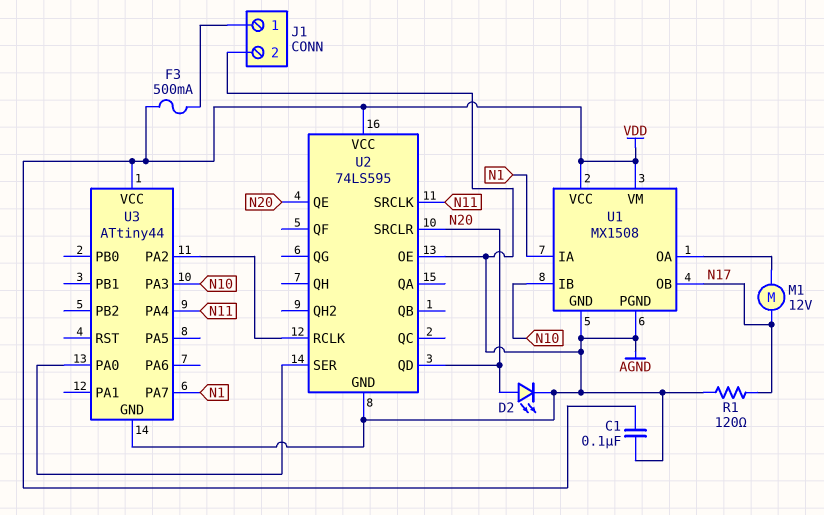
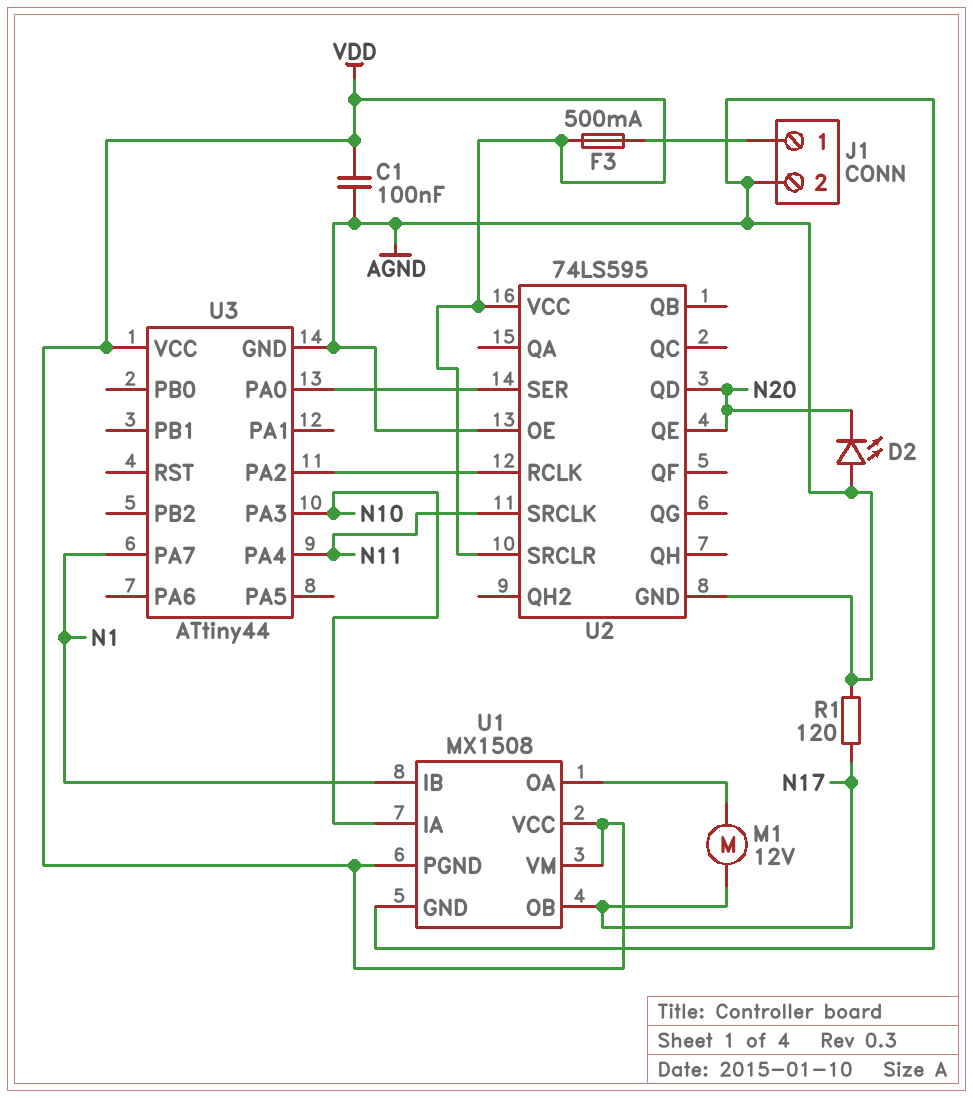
D2: LED (A N20, K AGND) -> LED (A AGND, K N20)
U1 pin IA: N1 -> N10
U1 pin IB: N10 -> N1
U1 pin PGND: AGND -> VDD
U2 pin SRCLR: N20 -> VDD

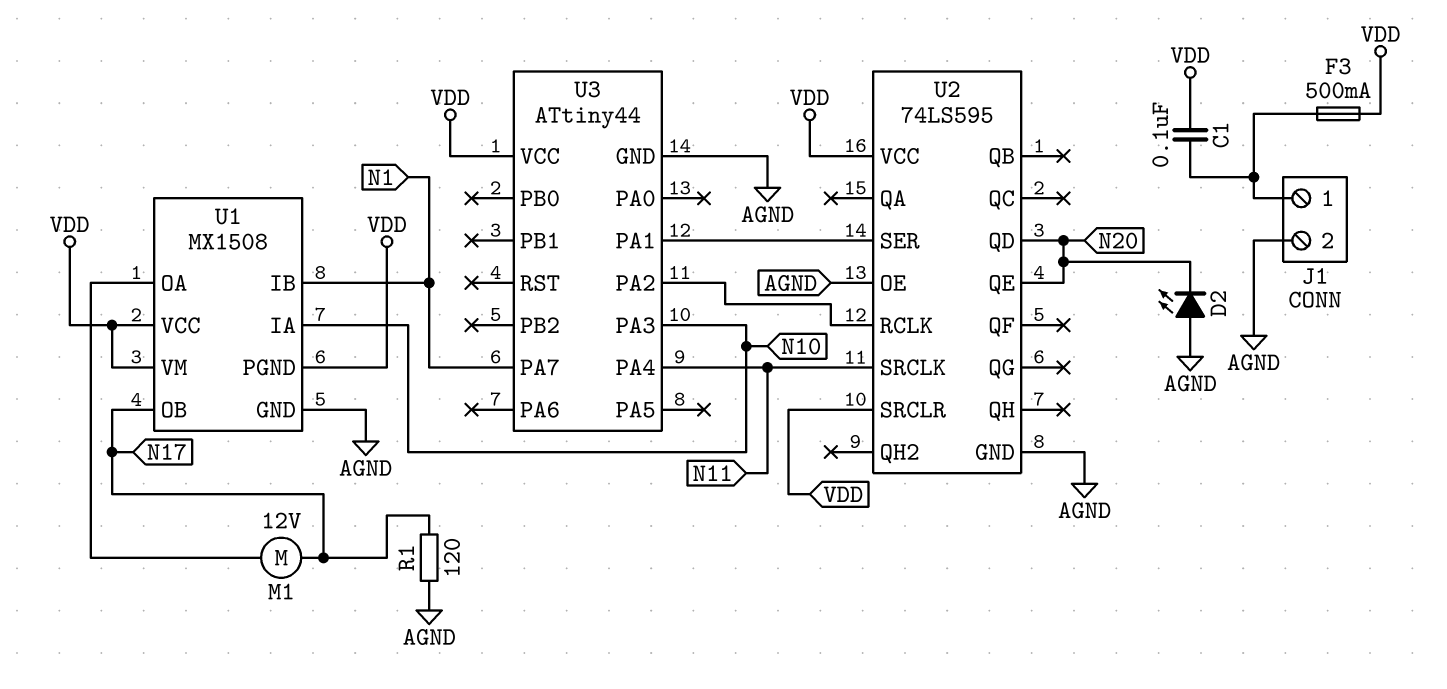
C1: 100nF (AGND, VDD) -> 100nF (J1/1, VDD)
U3 pin PA0: U2/SER -> none
U3 pin PA1: none -> U2/SER

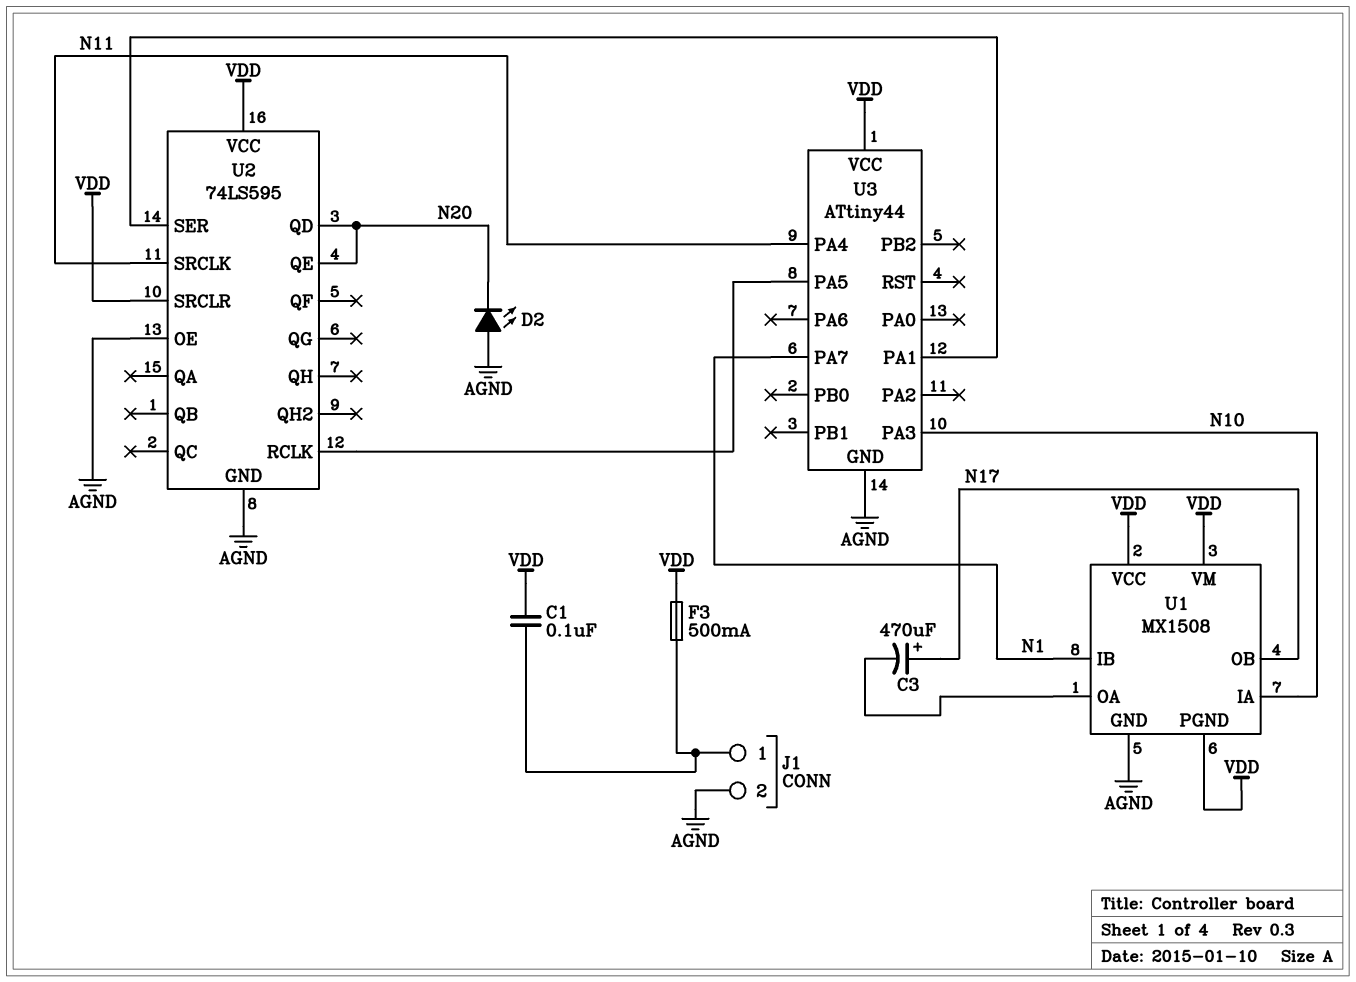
C3: none -> 470uF (plus N17, minus U1/OA)
M1: motor 12V (N17, U1/OA) -> none
R1: 120 (AGND, N17) -> none
U3 pin PA2: U2/RCLK -> none
U3 pin PA5: none -> U2/RCLK

